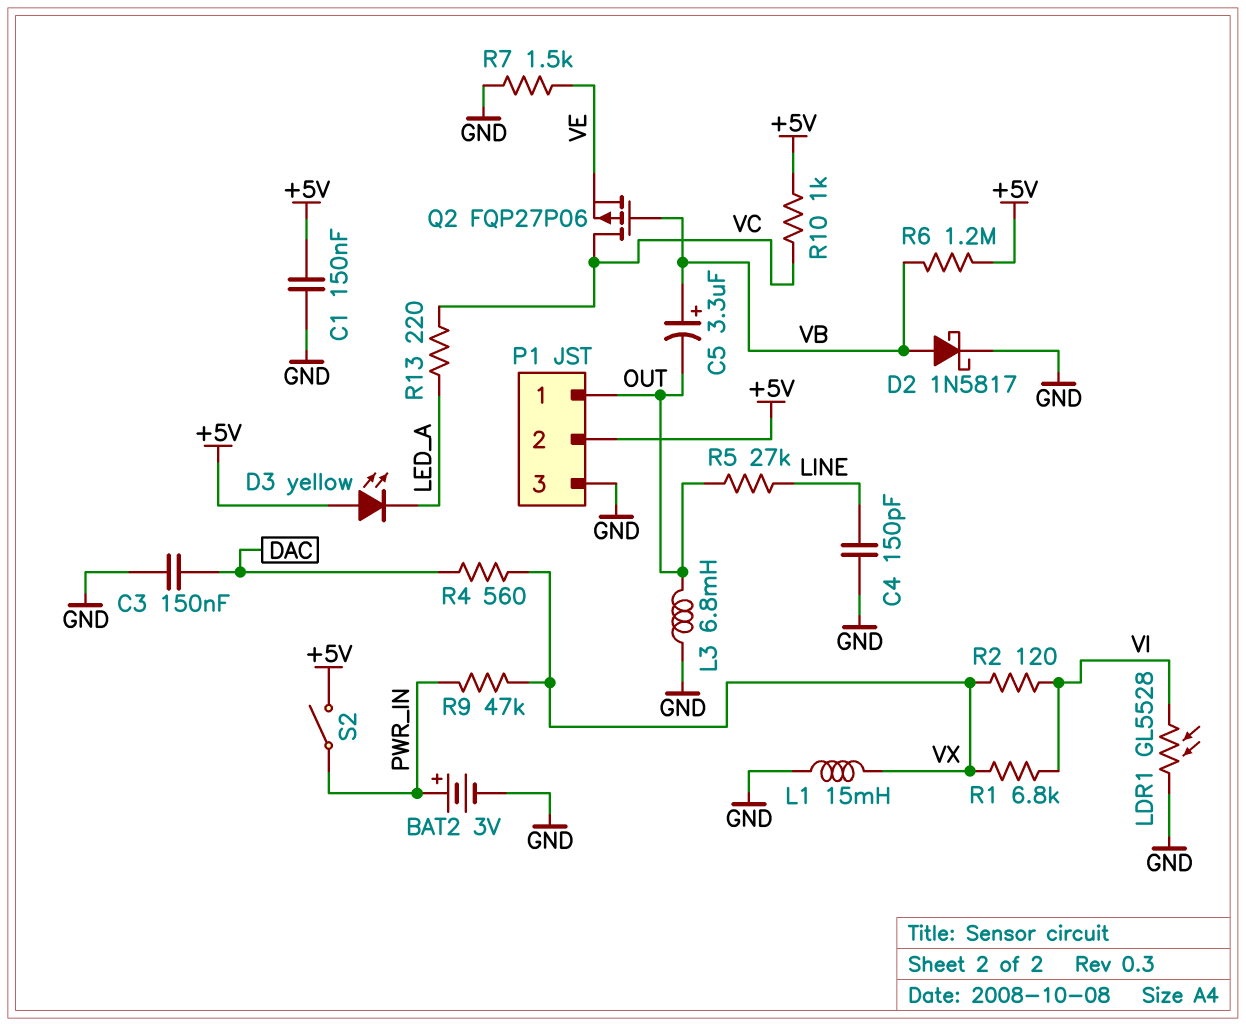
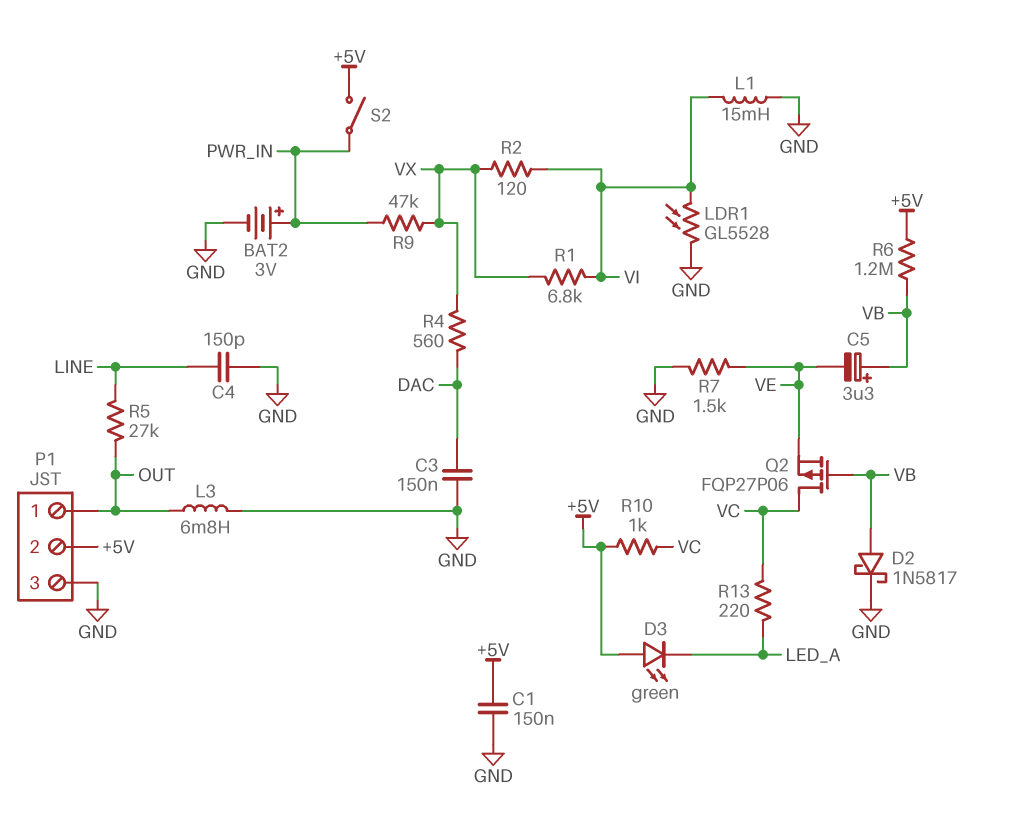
C5: 3.3uF (plus VB, minus OUT) -> 3.3uF (plus VB, minus VE)
D3: LED yellow (A +5V, K LED_A) -> LED green (A +5V, K LED_A)
L1: 15mH (GND, VX) -> 15mH (GND, VI)

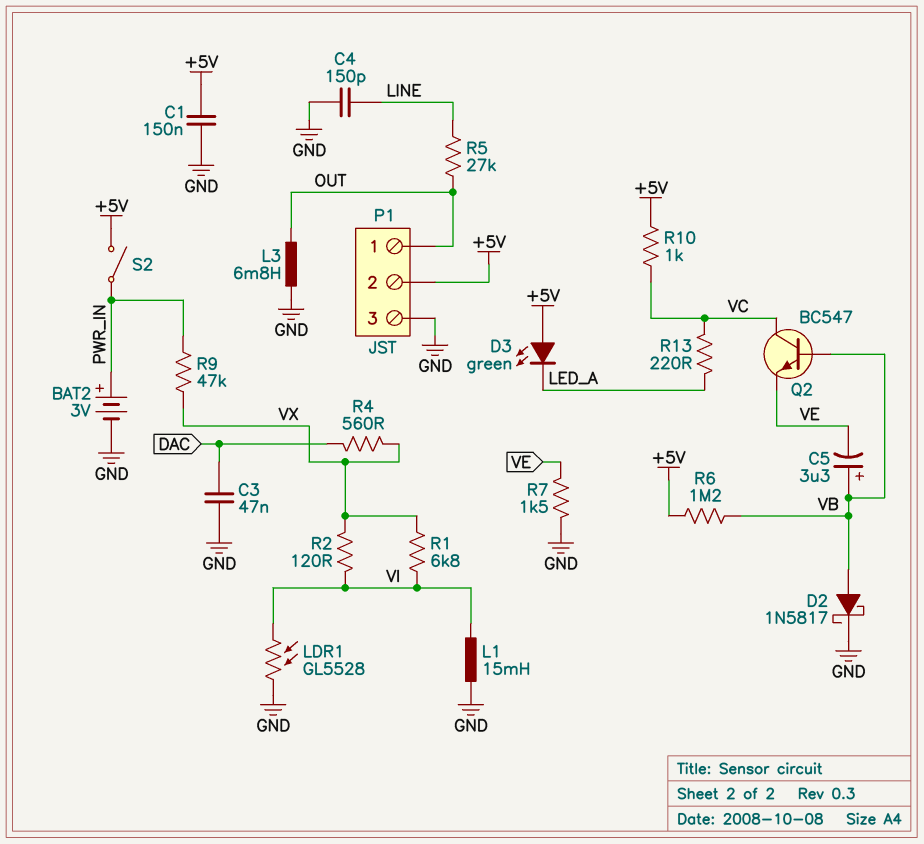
C3: 150nF (DAC, GND) -> 47nF (DAC, GND)
Q2: PMOS FQP27P06 (G VB, D VC, S VE) -> NPN BC547 (B VB, C VC, E VE)

